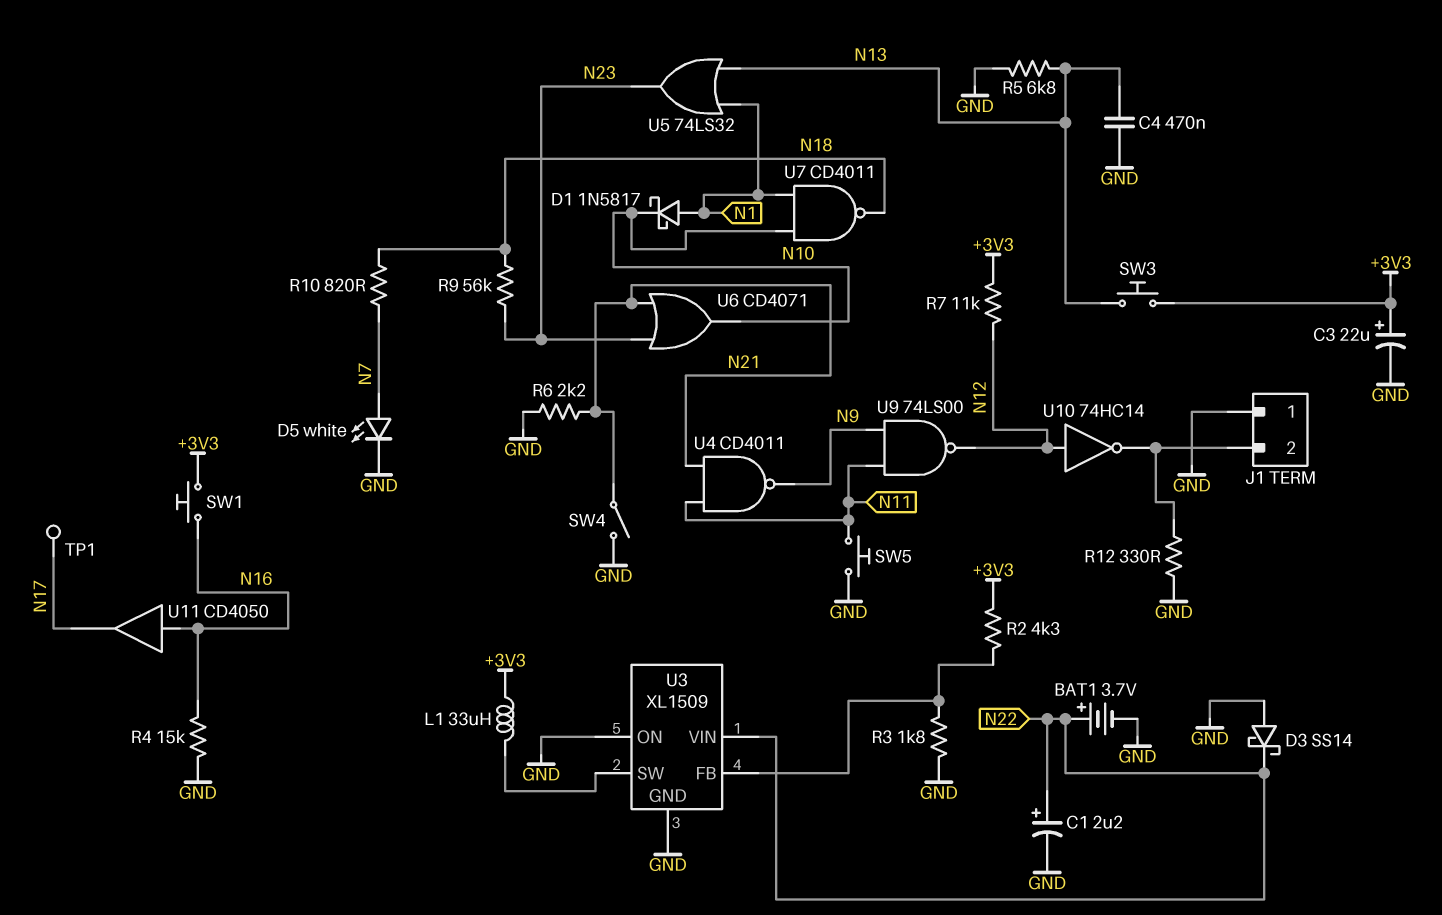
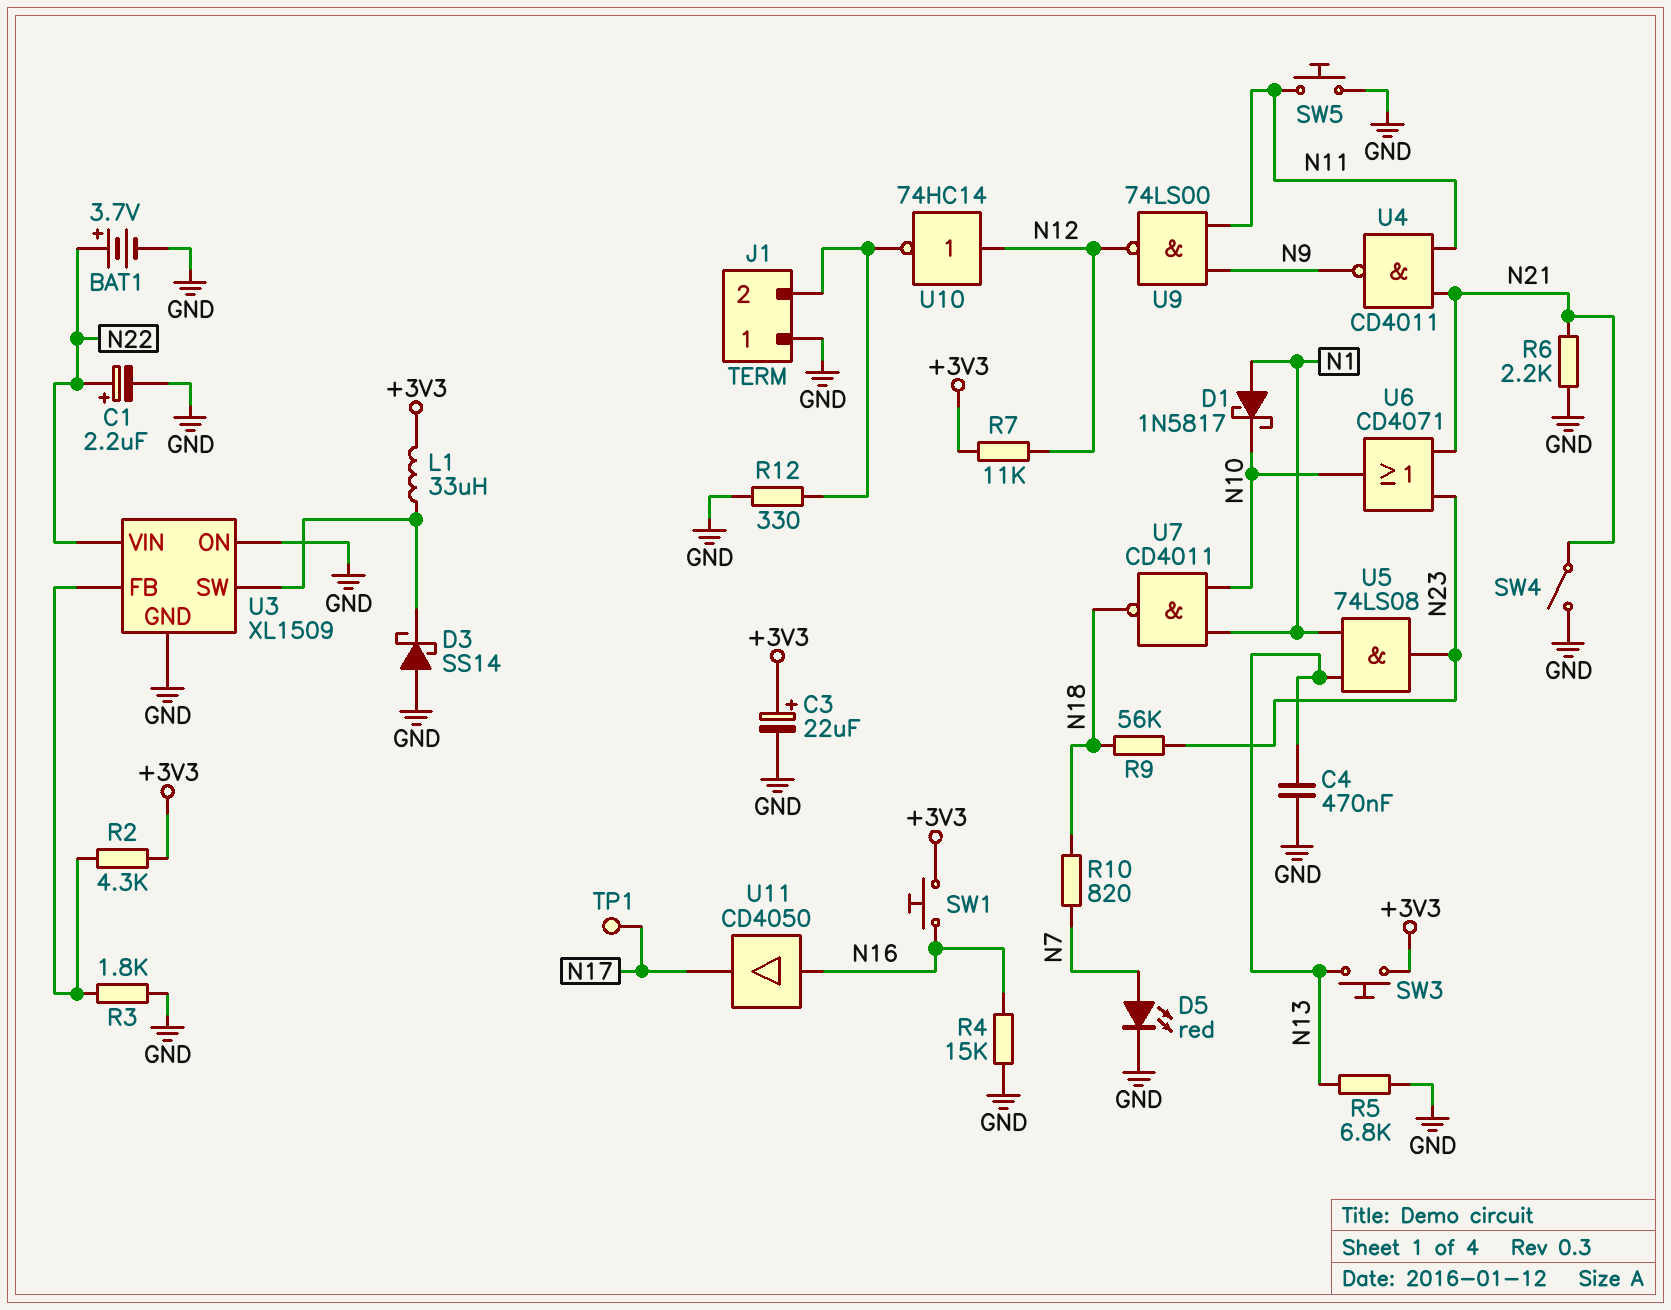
D3: schottky SS14 (A GND, K N22) -> schottky SS14 (A GND, K U3/SW)
D5: LED white (A N7, K GND) -> LED red (A N7, K GND)
U5: OR 74LS32 (in N1, in N13, out N23) -> AND 74LS08 (in N1, in N13, out N23)

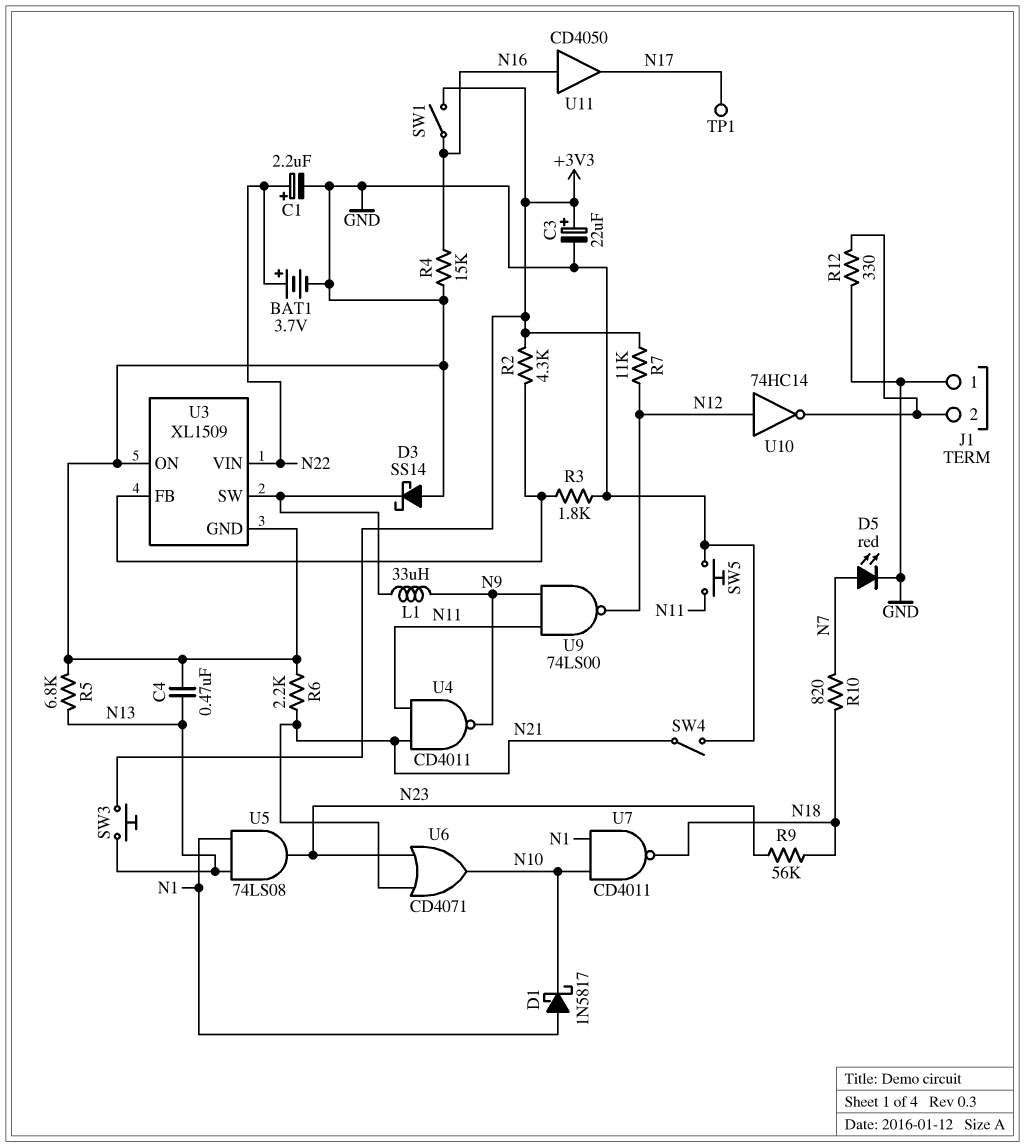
L1: 33uH (+3V3, U3/SW) -> 33uH (N9, U3/SW)
SW1: button (+3V3, N16) -> switch (+3V3, N16)

